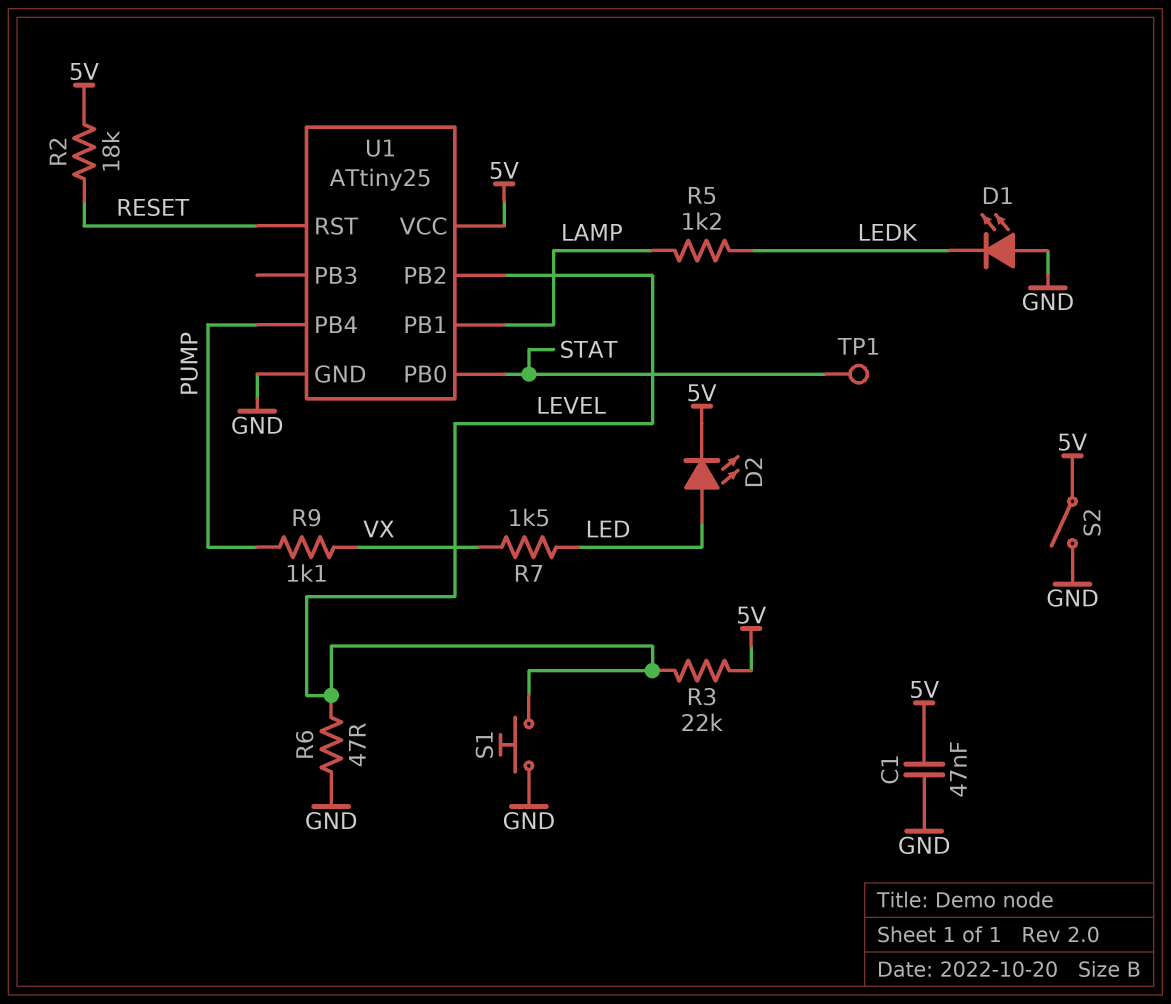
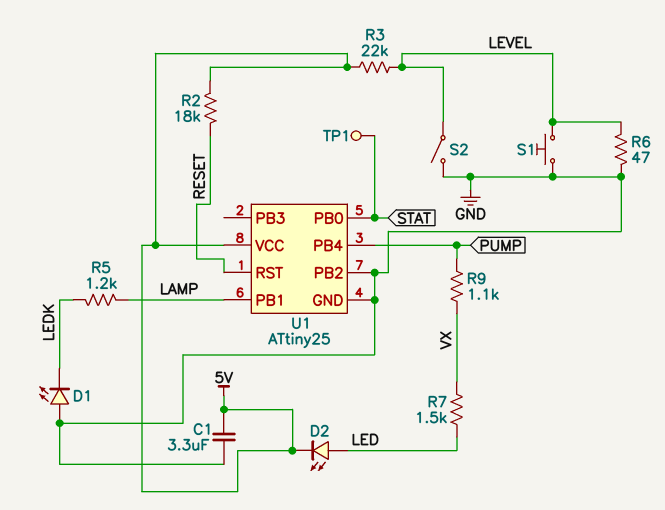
C1: 47nF (5V, GND) -> 3.3uF (5V, GND)
S2: switch (5V, GND) -> switch (GND, LEVEL)
U1 pin PB2: LEVEL -> GND

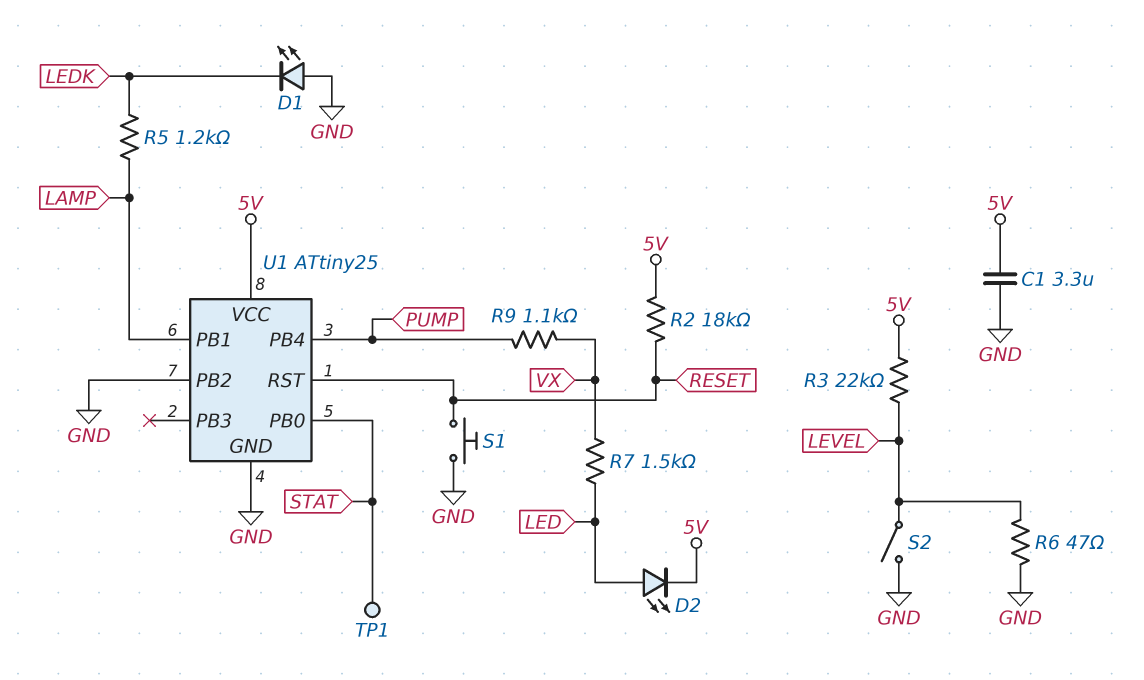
S1: button (GND, LEVEL) -> button (GND, RESET)

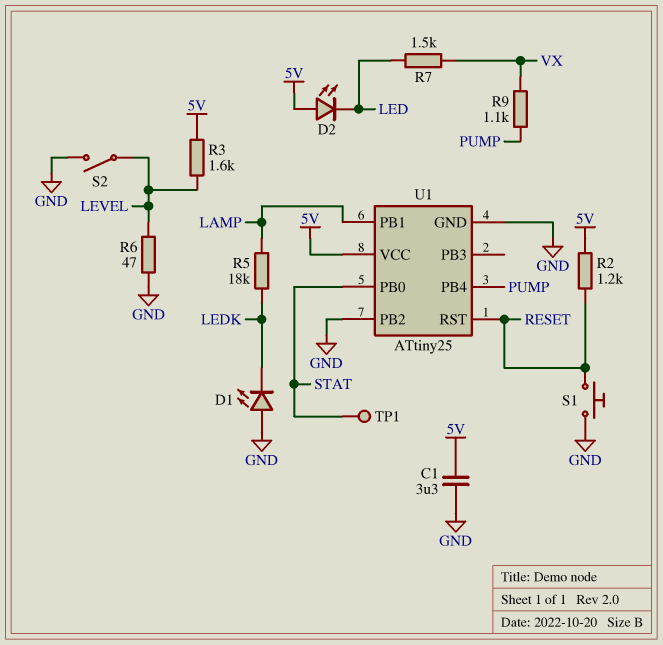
D2: LED (A LED, K 5V) -> LED (A 5V, K LED)
R2: 18k (5V, RESET) -> 1.2k (5V, RESET)
R3: 22k (5V, LEVEL) -> 1.6k (5V, LEVEL)
R5: 1.2k (LAMP, LEDK) -> 18k (LAMP, LEDK)

